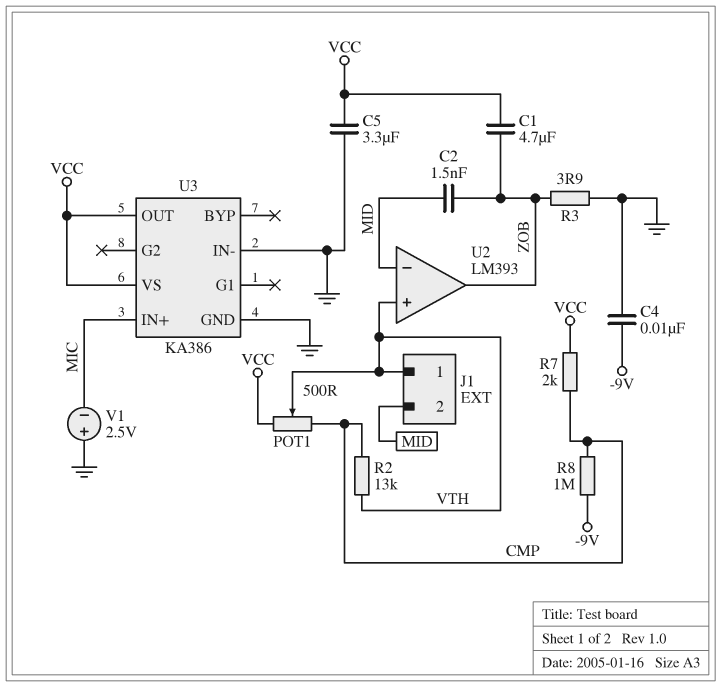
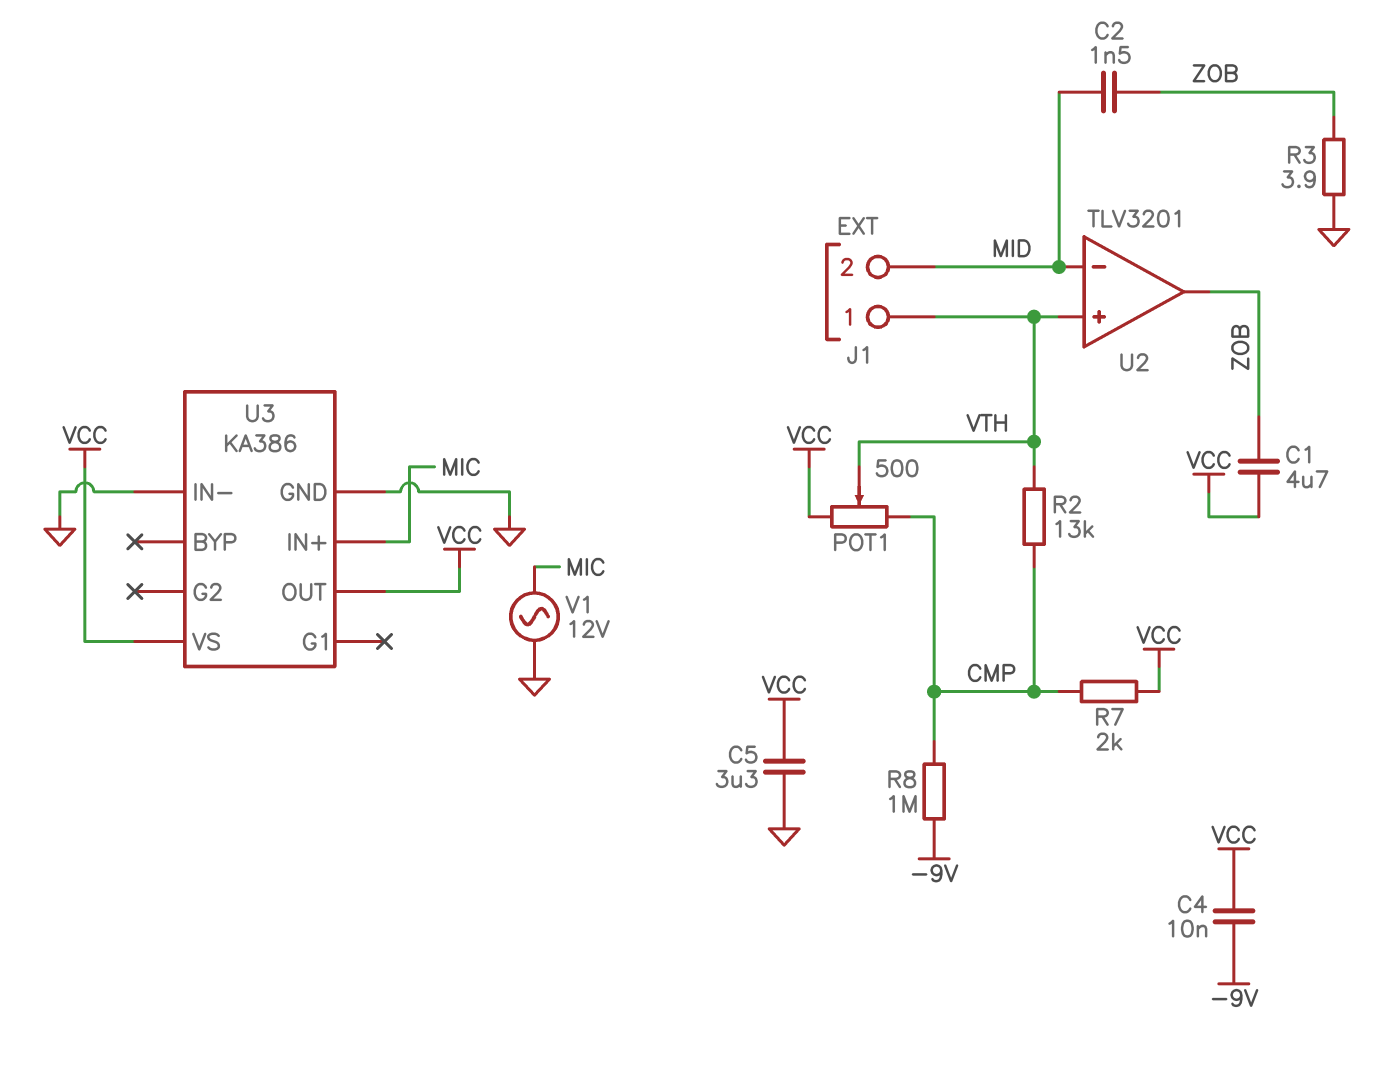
C4: 10nF (-9V, GND) -> 10nF (-9V, VCC)
U2: LM393 -> TLV3201
V1: 2.5V (plus GND, minus MIC) -> AC 12V (GND, MIC)

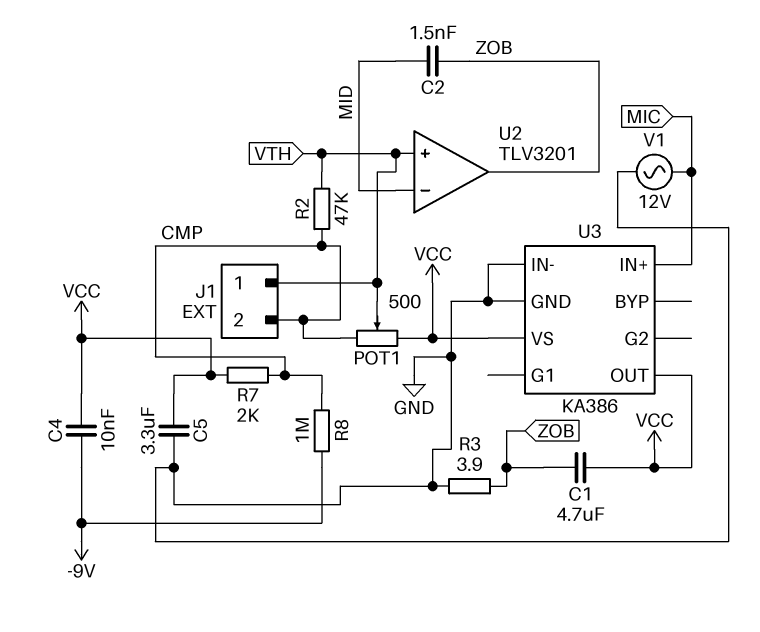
J1 pin 2: MID -> CMP
R2: 13k (CMP, VTH) -> 47k (CMP, VTH)

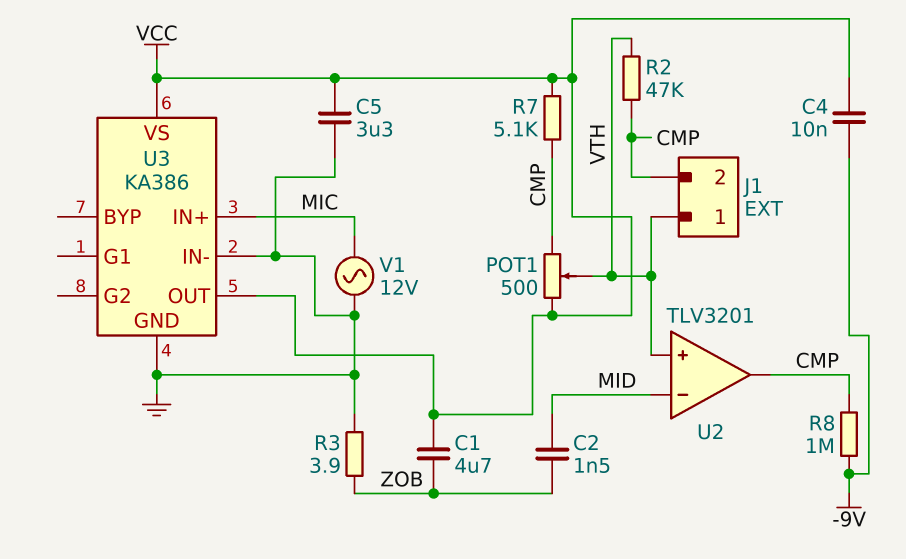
R7: 2k (CMP, VCC) -> 5.1k (CMP, VCC)
U2 pin out: ZOB -> CMP

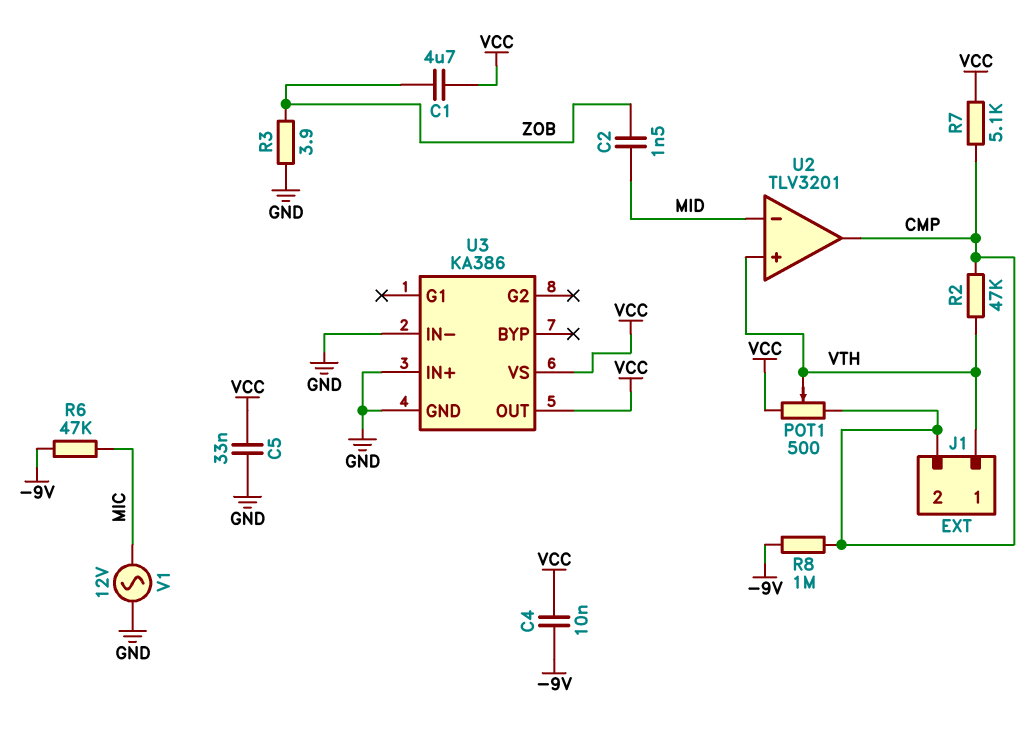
C5: 3.3uF (GND, VCC) -> 33nF (GND, VCC)
R6: none -> 47k (-9V, MIC)
U3 pin IN+: MIC -> GND

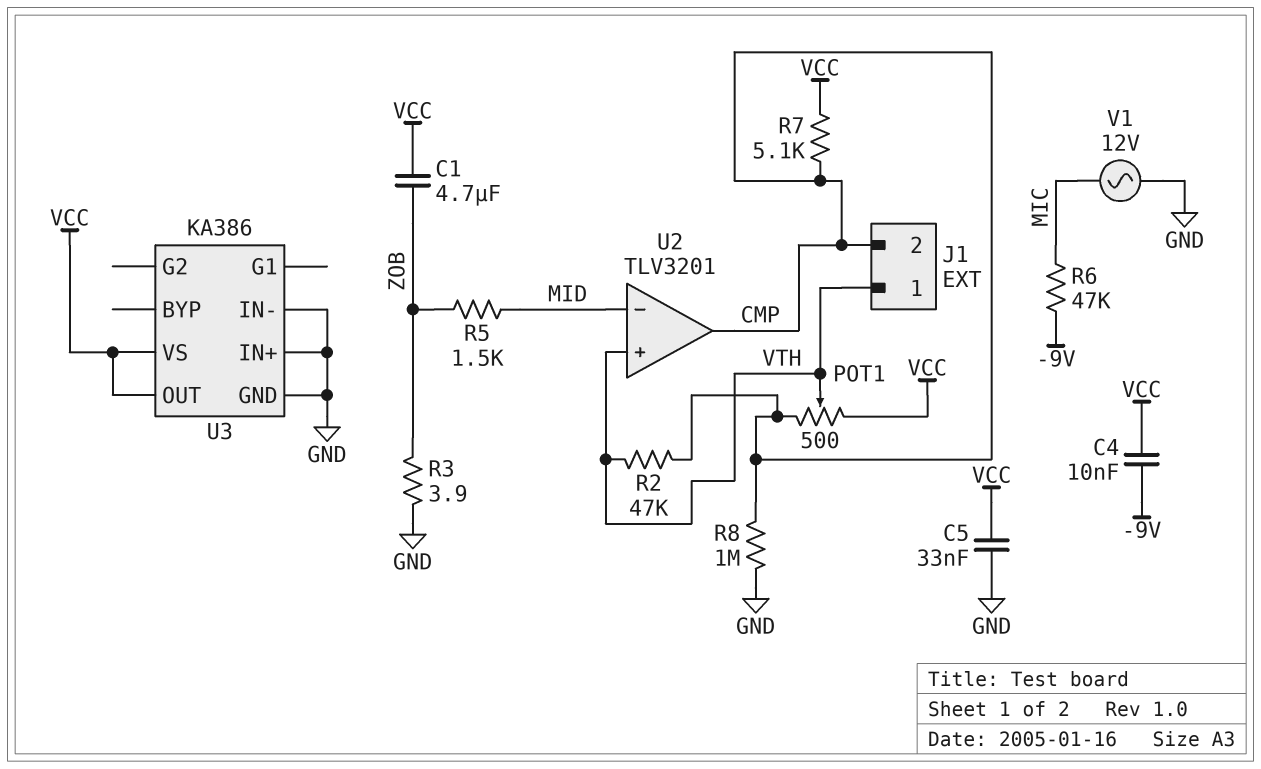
C2: 1.5nF (MID, ZOB) -> none
R5: none -> 1.5k (MID, ZOB)
R8: 1M (-9V, CMP) -> 1M (CMP, GND)

